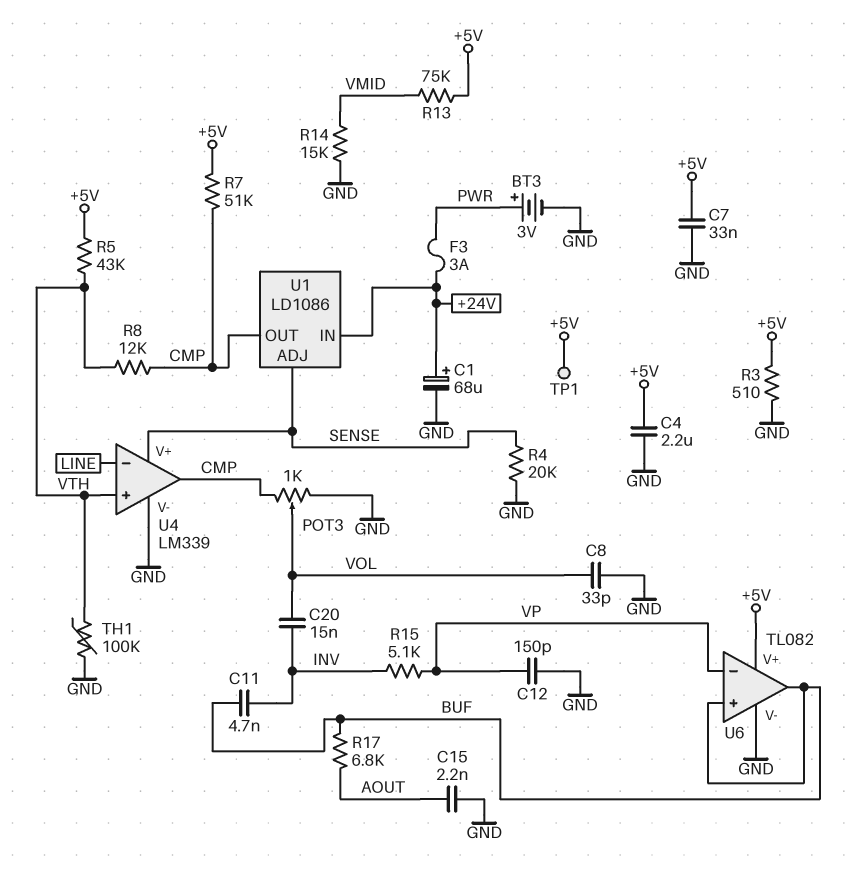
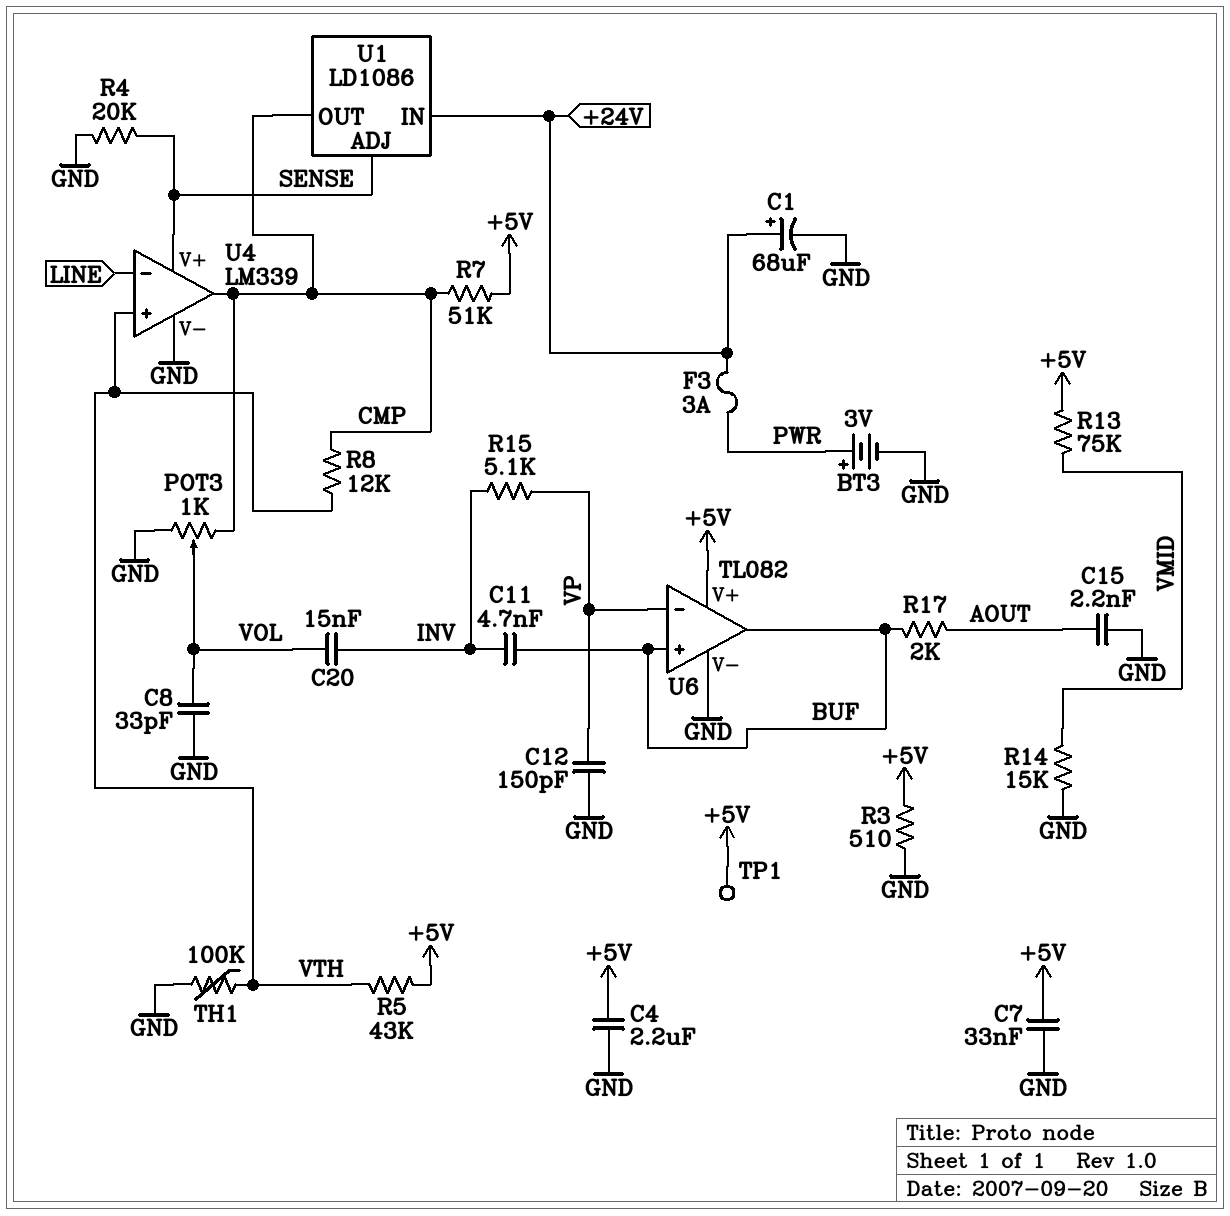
R17: 6.8k (AOUT, BUF) -> 2k (AOUT, BUF)

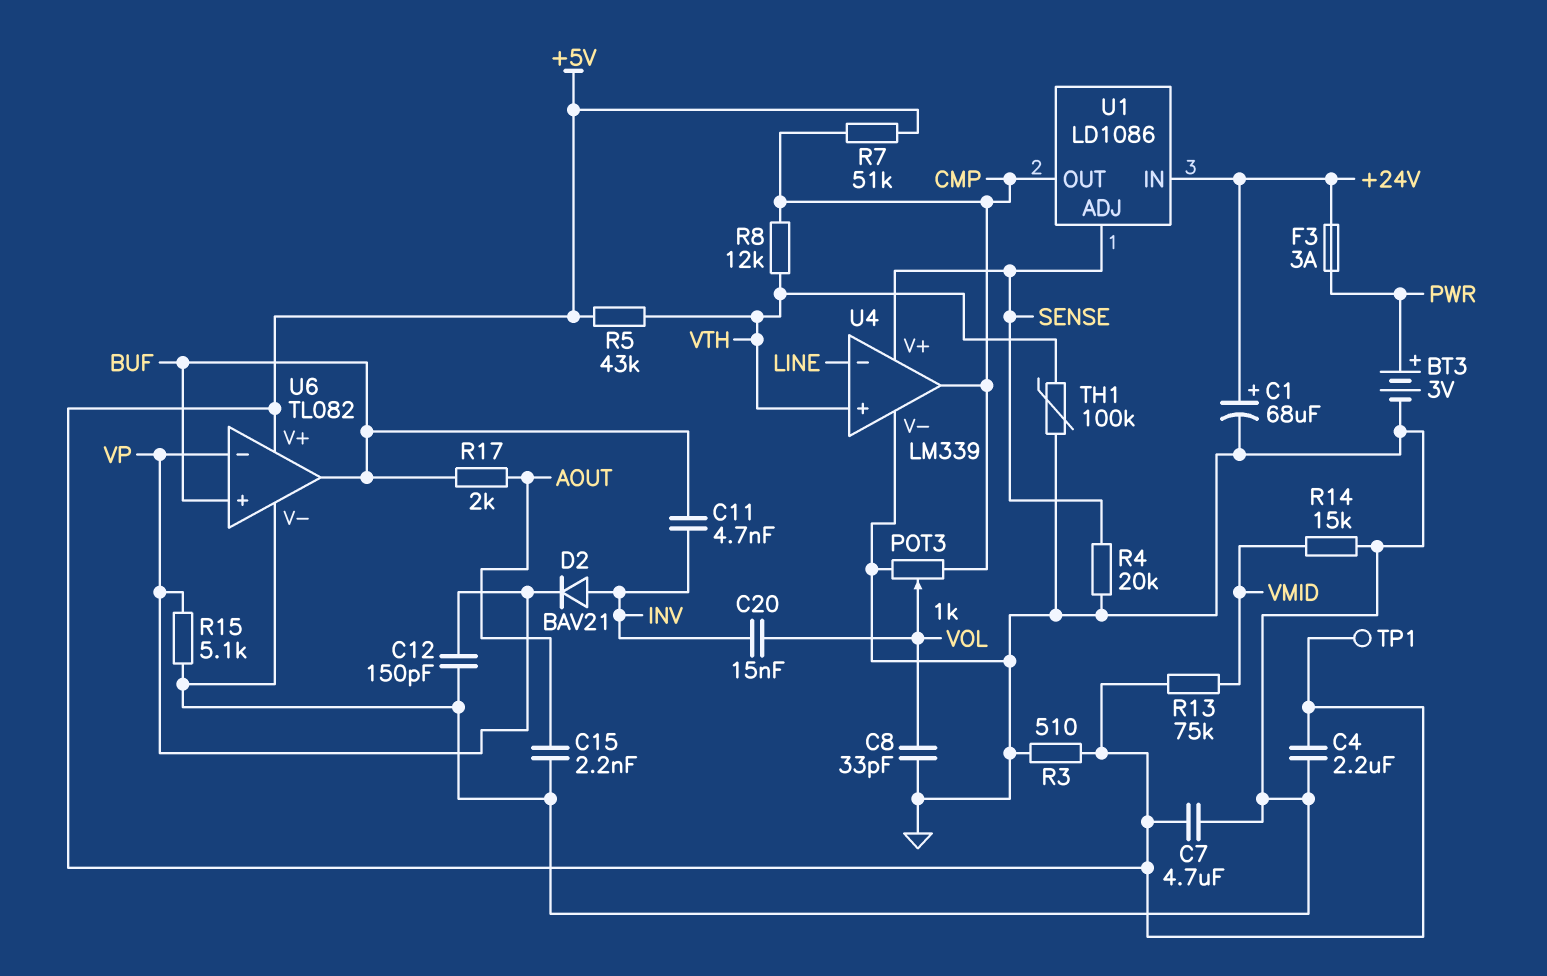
C7: 33nF (+5V, GND) -> 4.7uF (+5V, GND)
D2: none -> diode BAV21 (A INV, K VP)
R15: 5.1k (INV, VP) -> 5.1k (GND, VP)

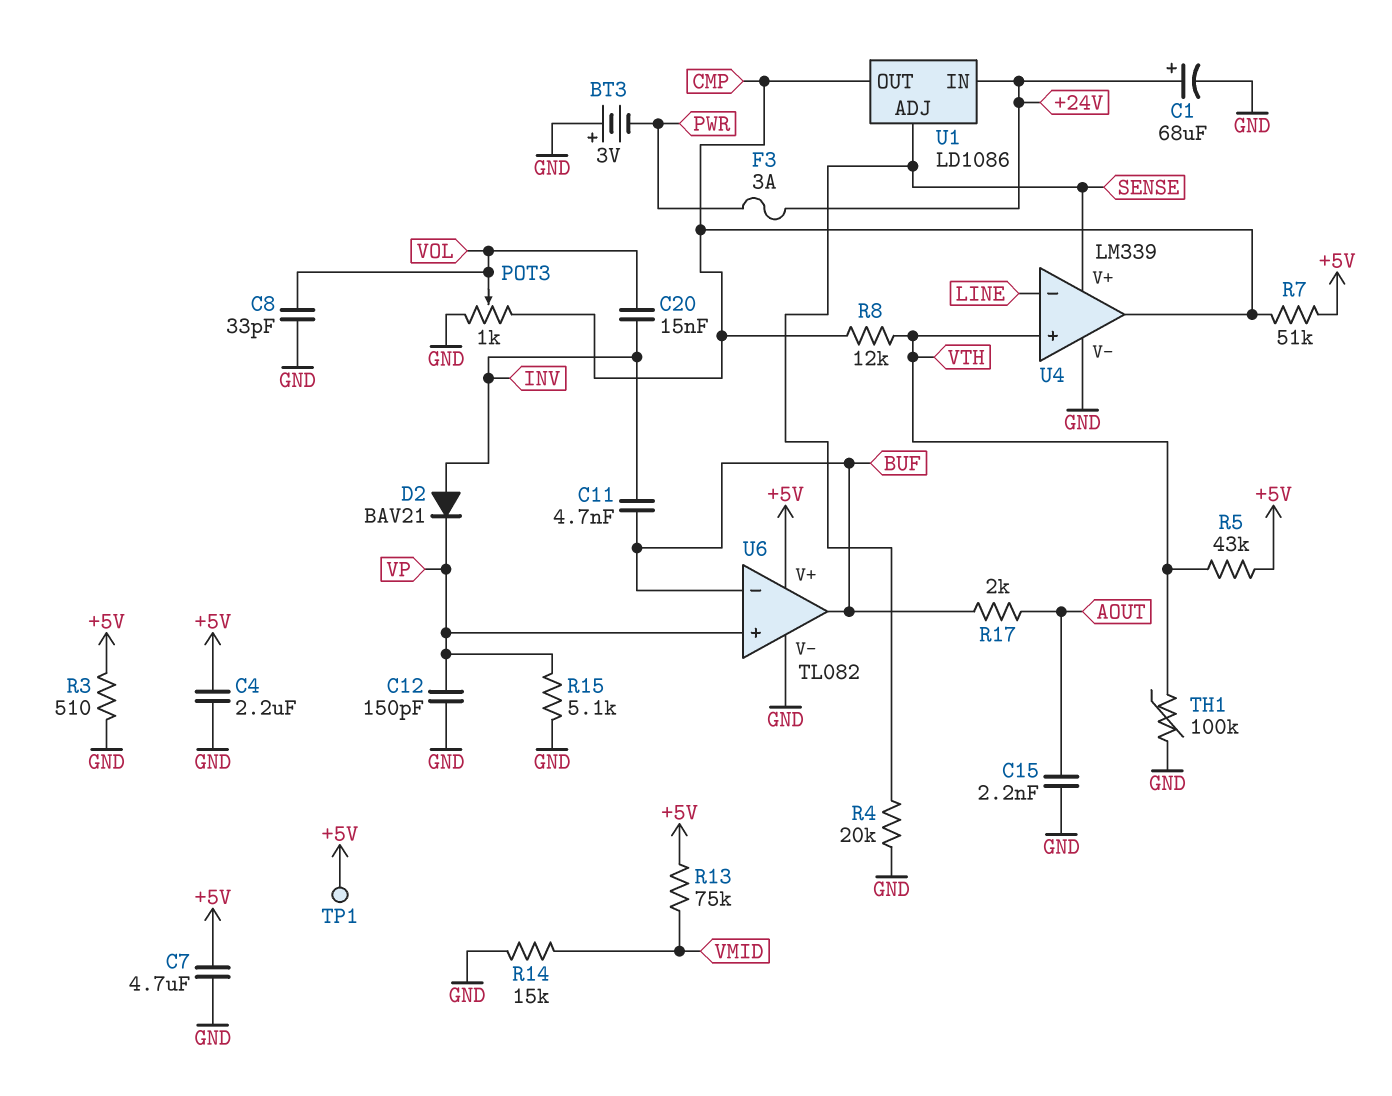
BT3: 3V (plus PWR, minus GND) -> 3V (plus GND, minus PWR)
U6 pin in+: BUF -> VP
U6 pin in-: VP -> BUF

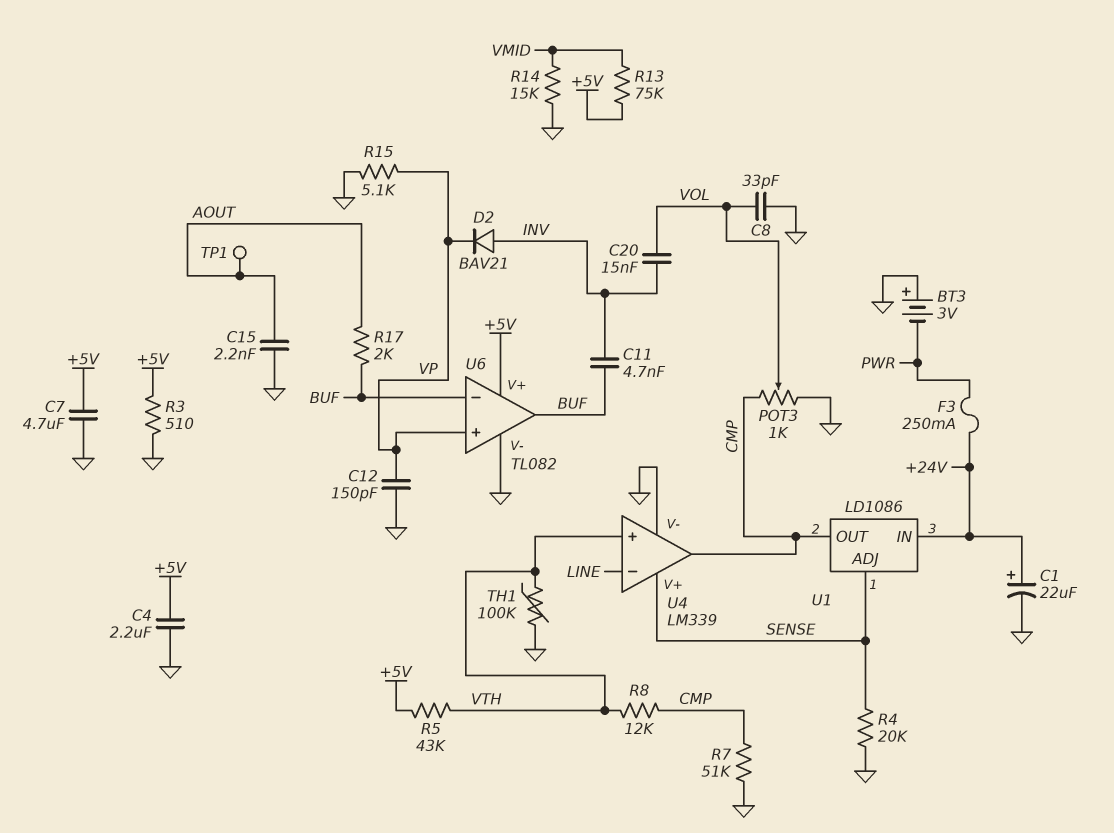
C1: 68uF (plus +24V, minus GND) -> 22uF (plus +24V, minus GND)
F3: 3A (+24V, PWR) -> 250mA (+24V, PWR)
R7: 51k (+5V, CMP) -> 51k (CMP, GND)
TP1: test point (+5V) -> test point (AOUT)

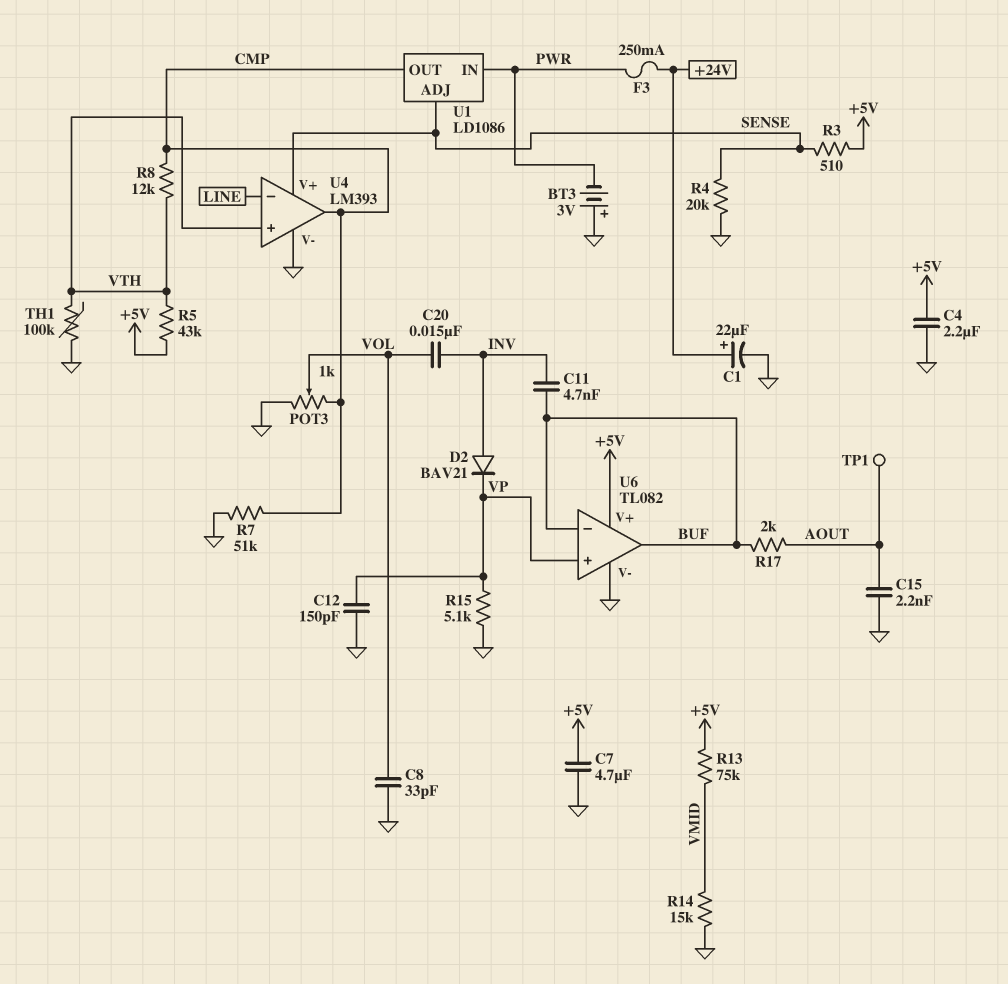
R3: 510 (+5V, GND) -> 510 (+5V, SENSE)
U1 pin IN: +24V -> PWR
U4: LM339 -> LM393

